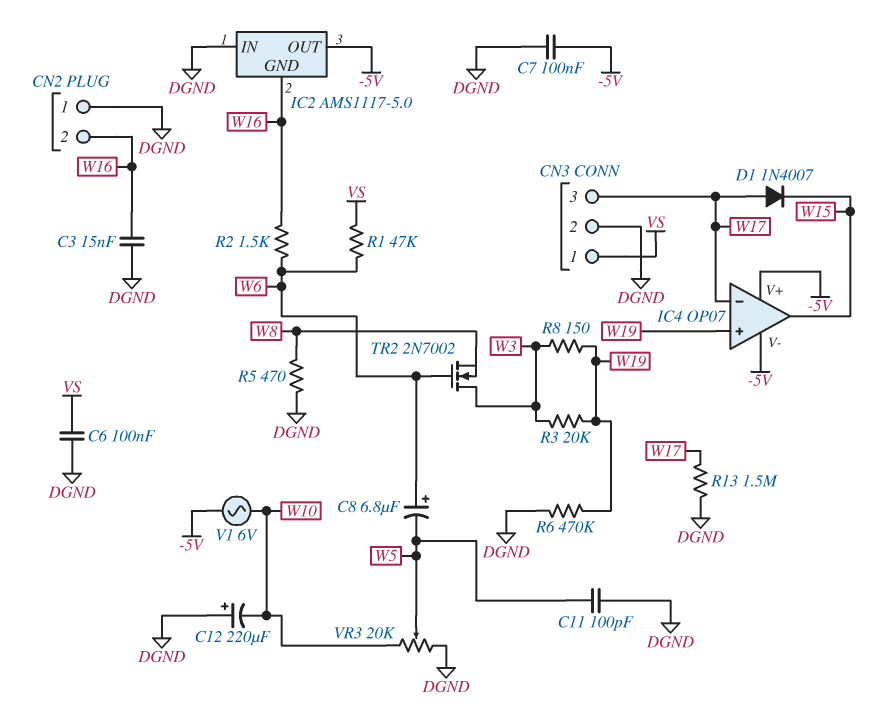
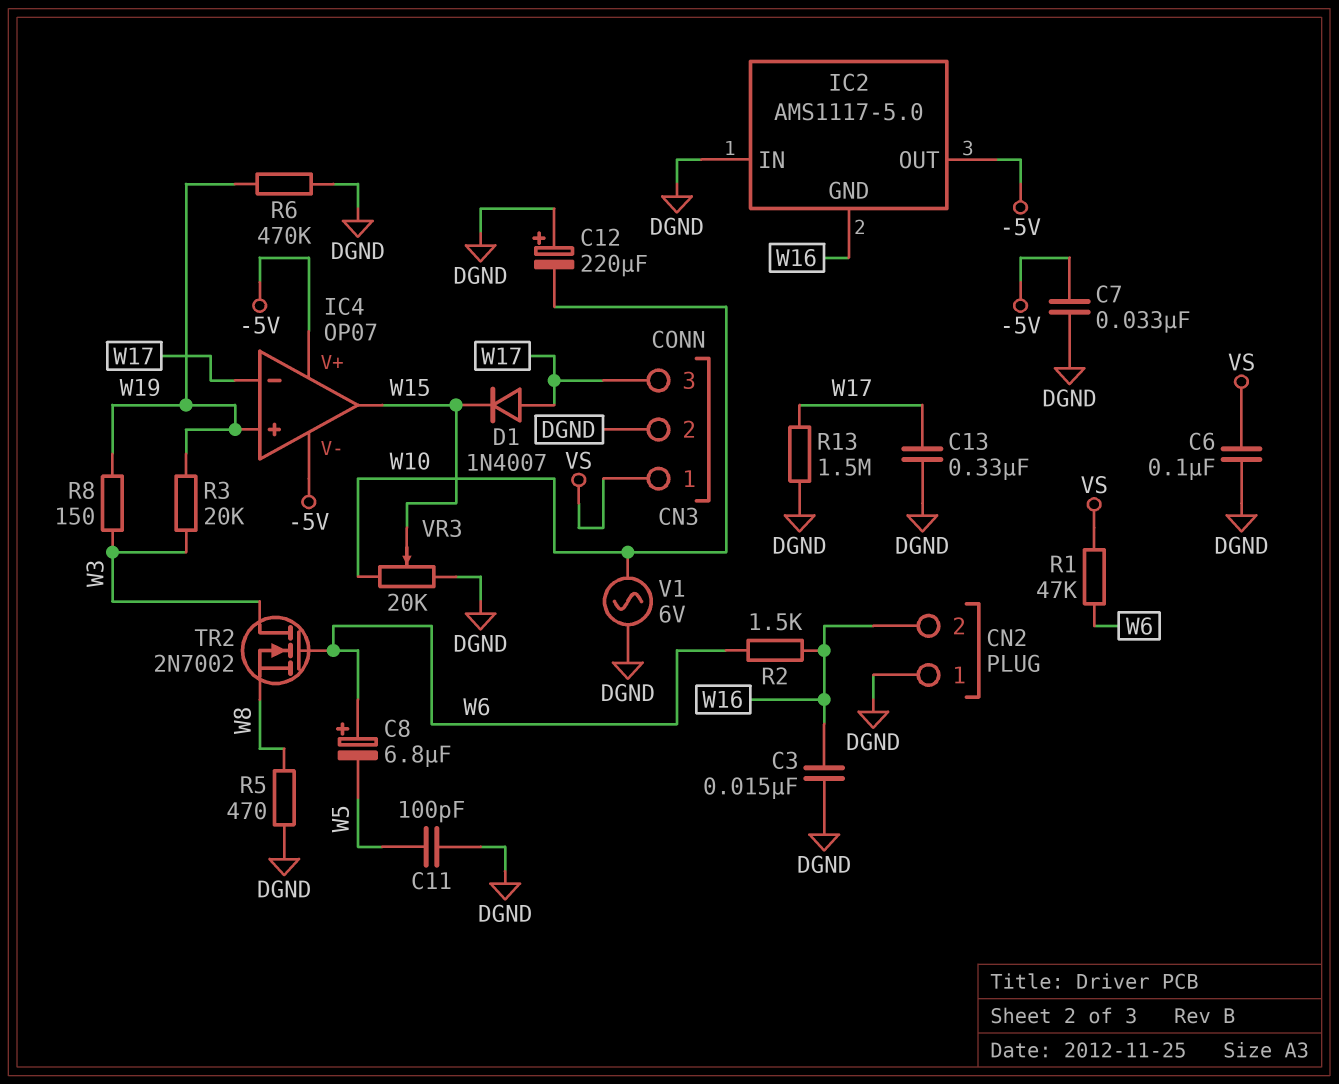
C7: 100nF (-5V, DGND) -> 33nF (-5V, DGND)
C13: none -> 330nF (DGND, W17)
V1: AC 6V (-5V, W10) -> AC 6V (DGND, W10)
VR3: 20k (DGND, W10, wiper W5) -> 20k (DGND, W10, wiper W15)

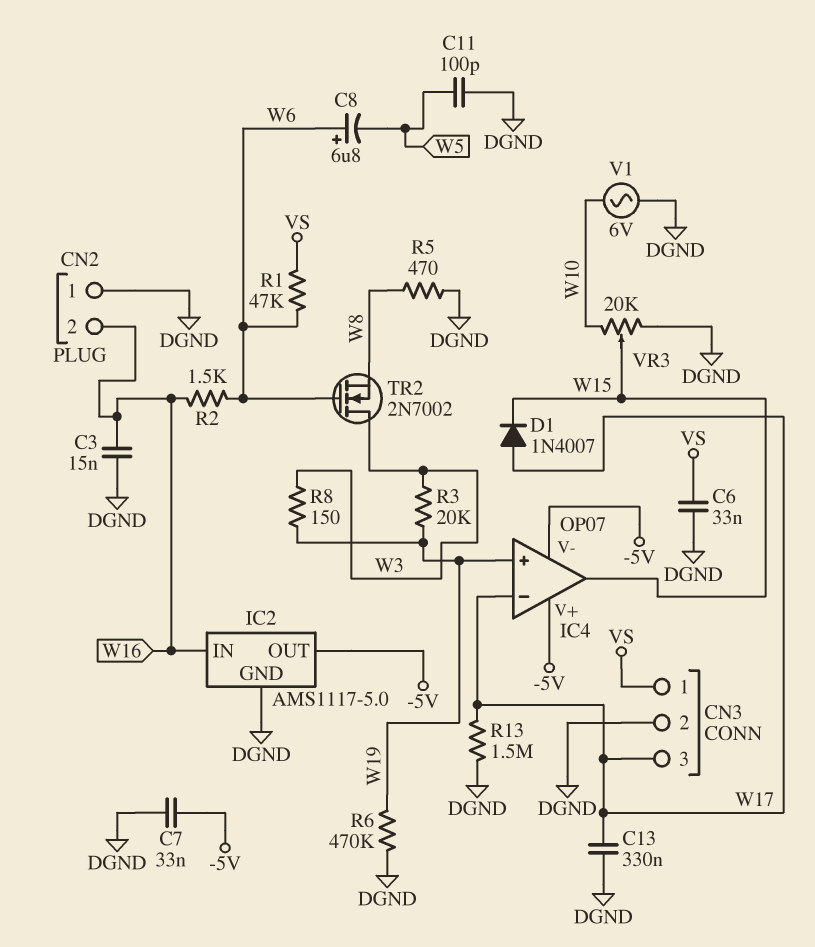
C6: 100nF (DGND, VS) -> 33nF (DGND, VS)
C12: 220uF (plus DGND, minus W10) -> none
IC2 pin GND: W16 -> DGND
IC2 pin IN: DGND -> W16

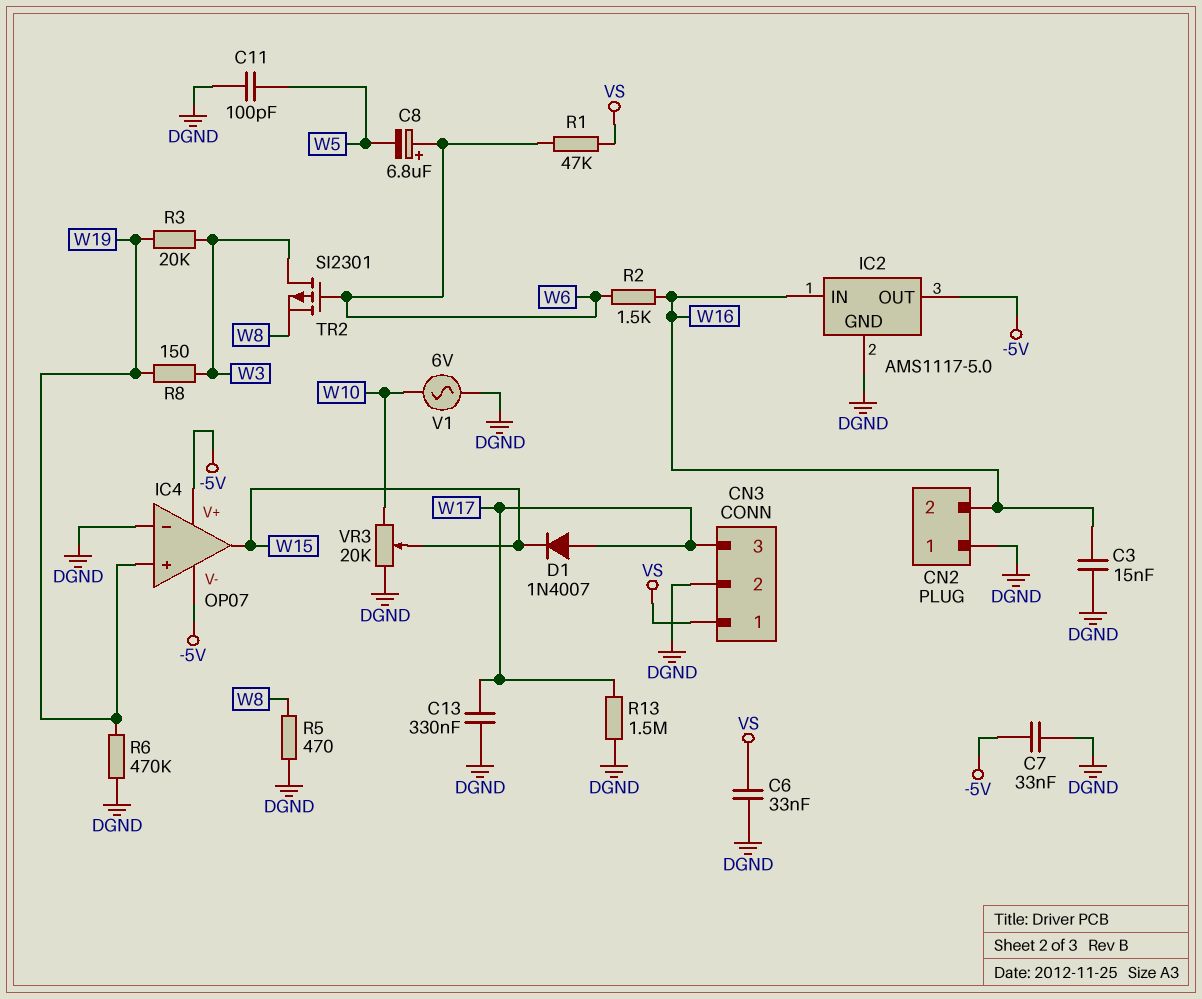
IC4 pin in-: W17 -> DGND
TR2: NMOS 2N7002 (G W6, D W3, S W8) -> PMOS SI2301 (G W6, D W3, S W8)

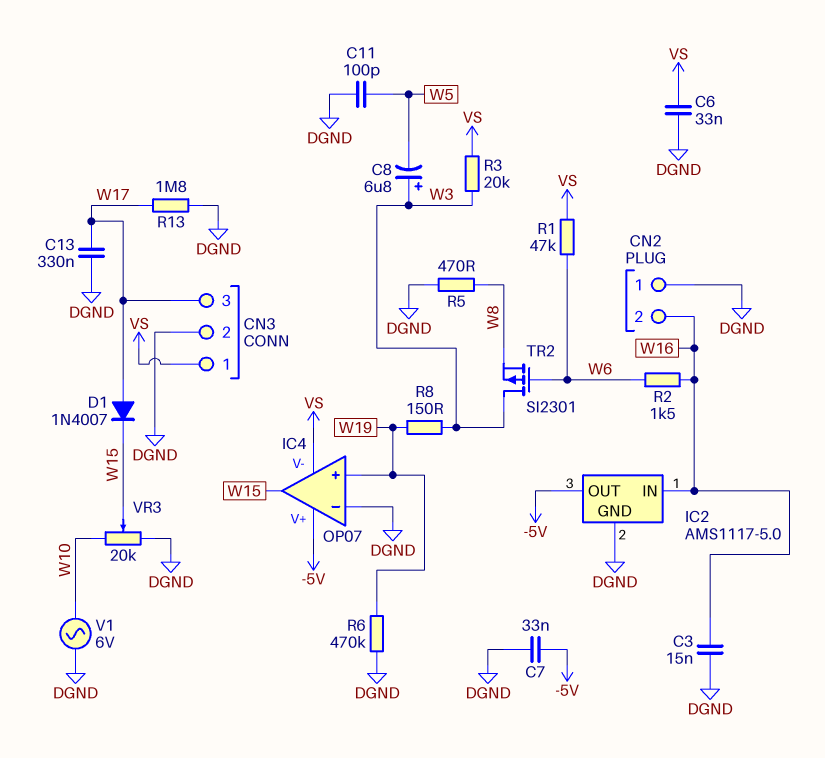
C8: 6.8uF (plus W6, minus W5) -> 6.8uF (plus W3, minus W5)
IC4 pin V-: -5V -> VS
R3: 20k (W3, W19) -> 20k (VS, W3)
R13: 1.5M (DGND, W17) -> 1.8M (DGND, W17)

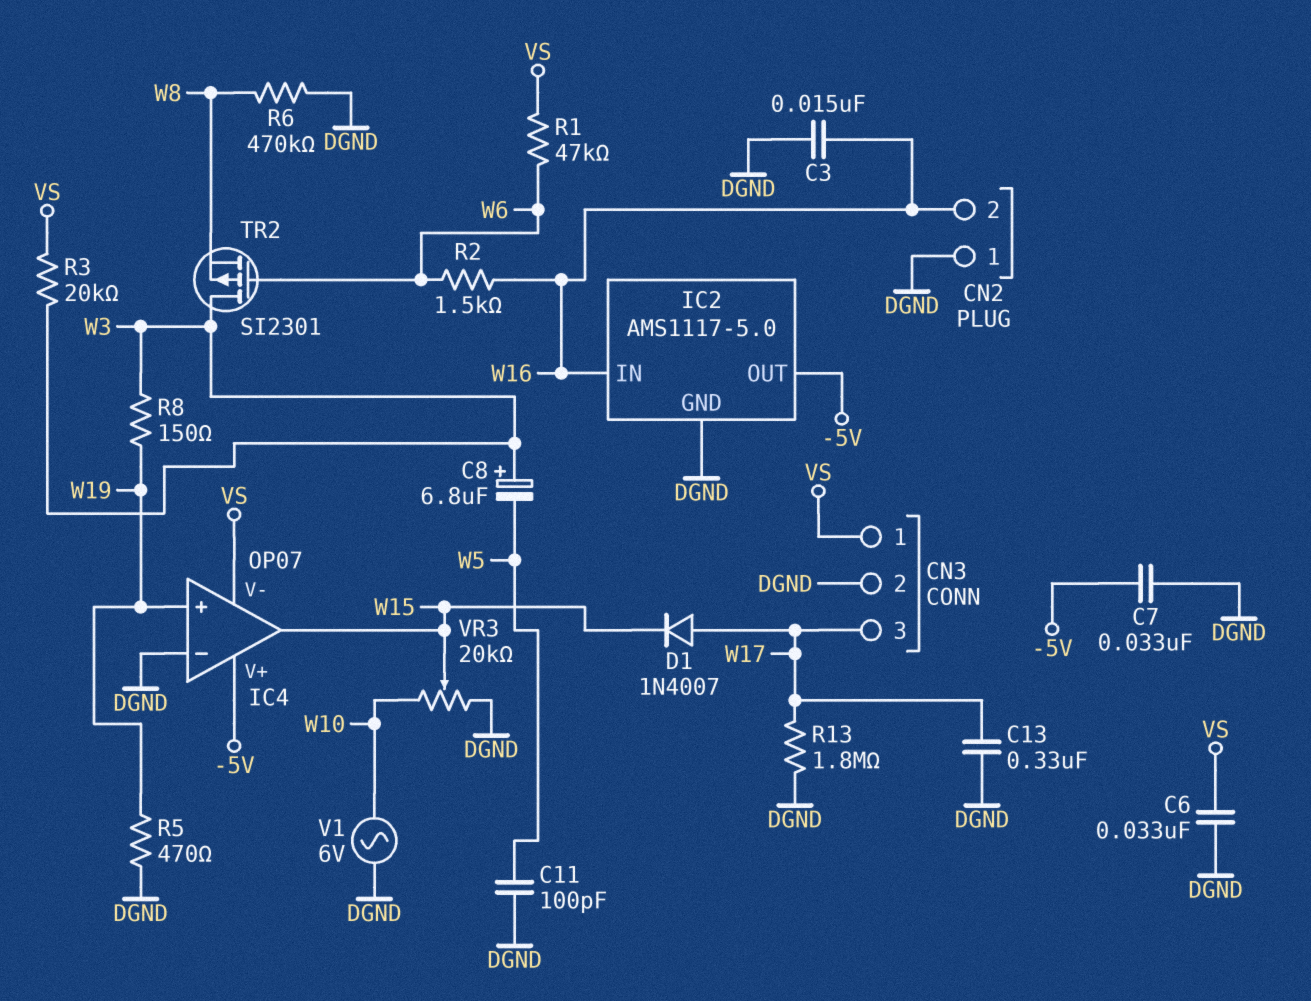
R5: 470 (DGND, W8) -> 470 (DGND, W19)
R6: 470k (DGND, W19) -> 470k (DGND, W8)

